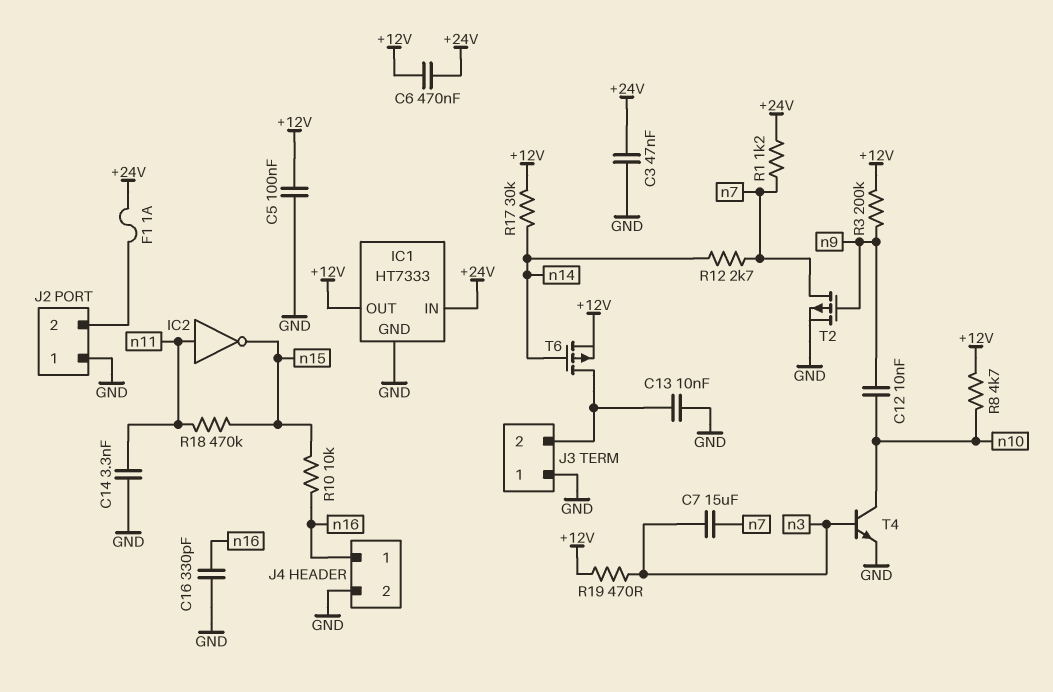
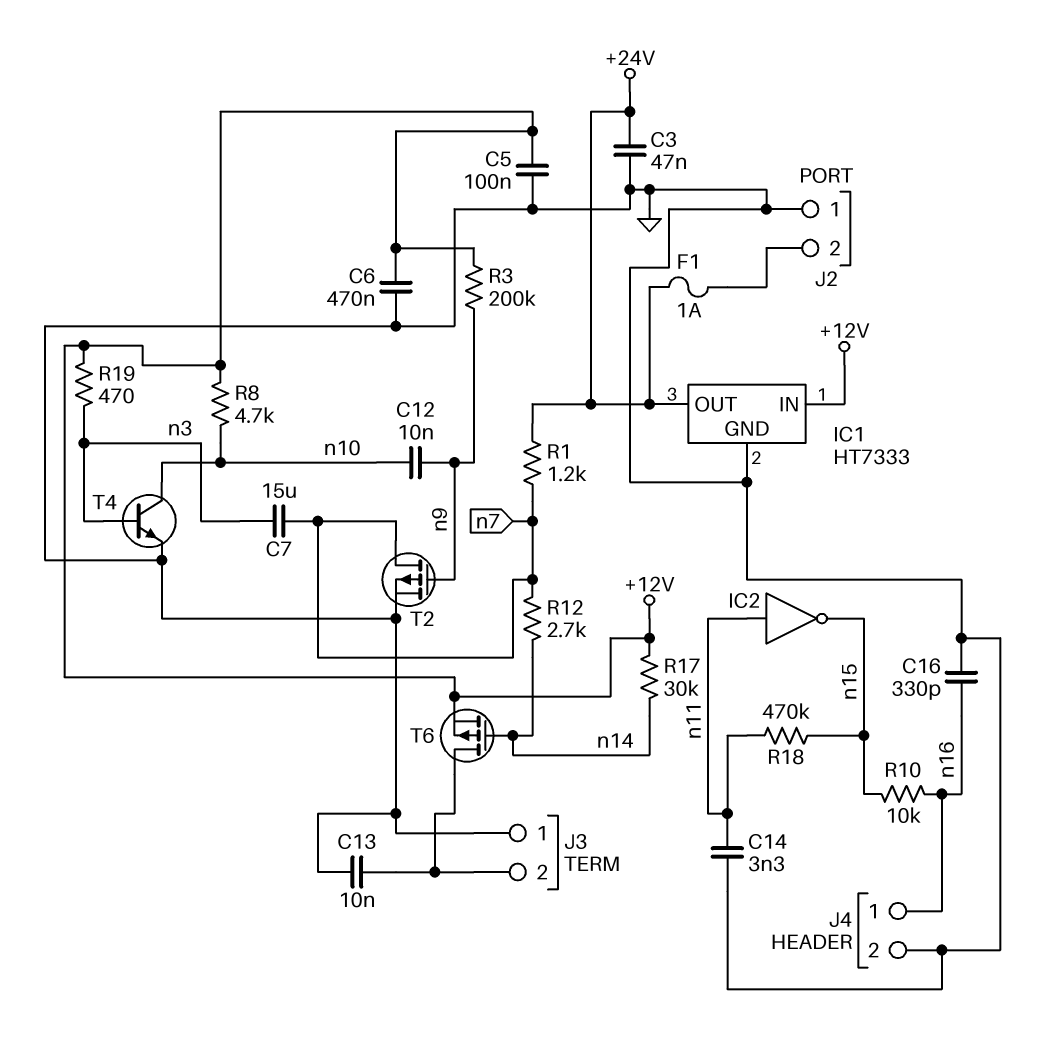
C6: 470nF (+12V, +24V) -> 470nF (+12V, GND)
IC1 pin IN: +24V -> +12V
IC1 pin OUT: +12V -> +24V

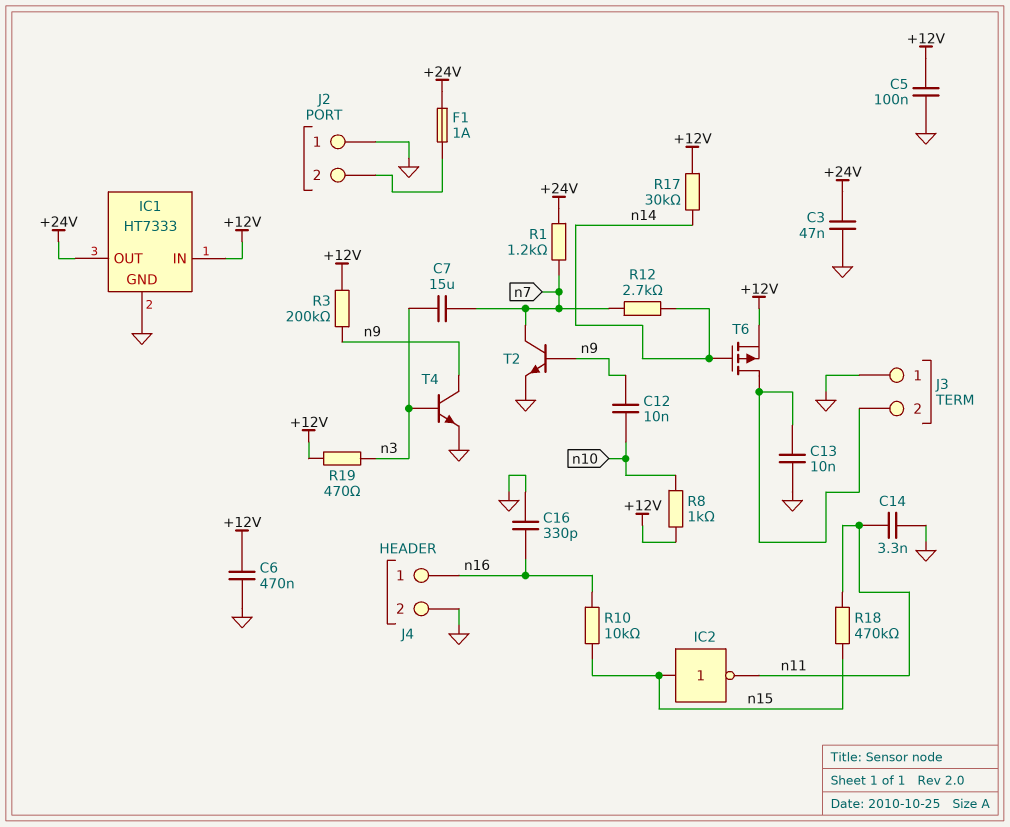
IC2: NOT (in n11, out n15) -> NOT (in n15, out n11)
R8: 4.7k (+12V, n10) -> 1k (+12V, n10)
T2: PMOS (G n9, D n7, S GND) -> NPN (B n9, C n7, E GND)
T4: NPN (B n3, C n10, E GND) -> NPN (B n3, C n9, E GND)

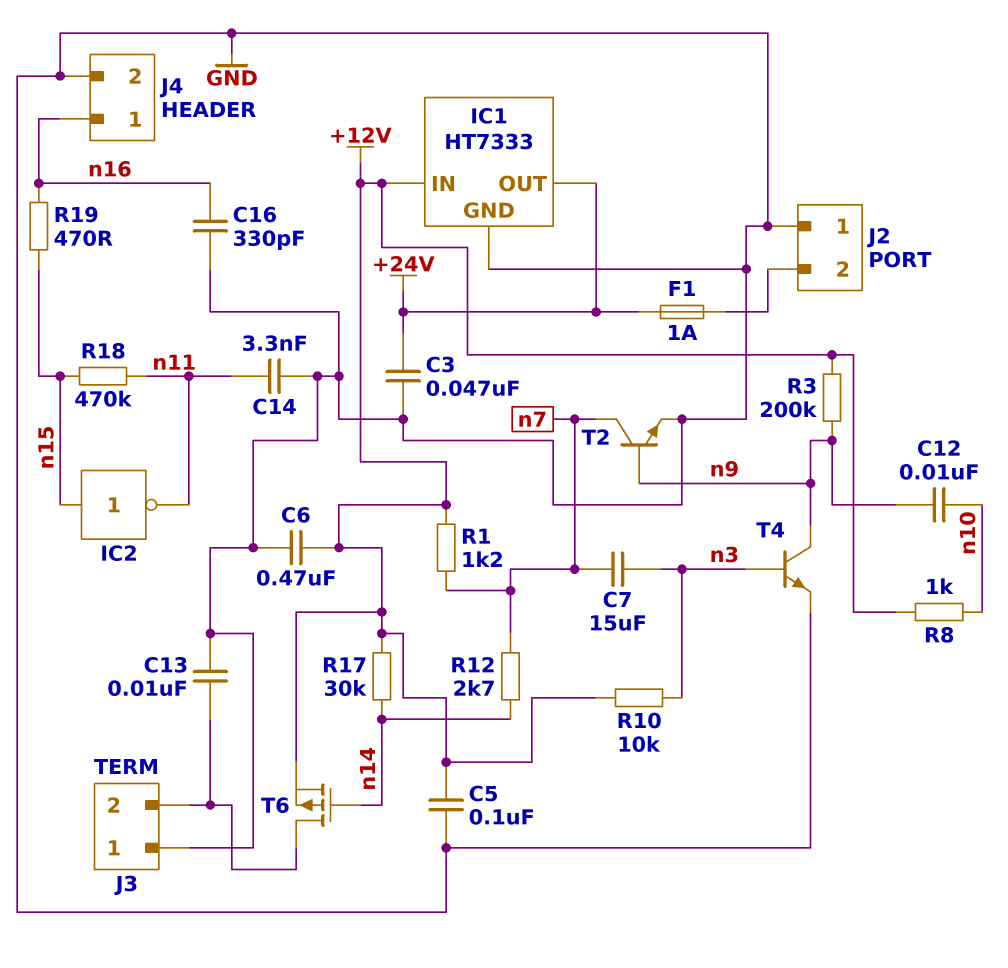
R1: 1.2k (+24V, n7) -> 1.2k (+12V, n7)
R10: 10k (n15, n16) -> 10k (+12V, n3)
R19: 470 (+12V, n3) -> 470 (n15, n16)

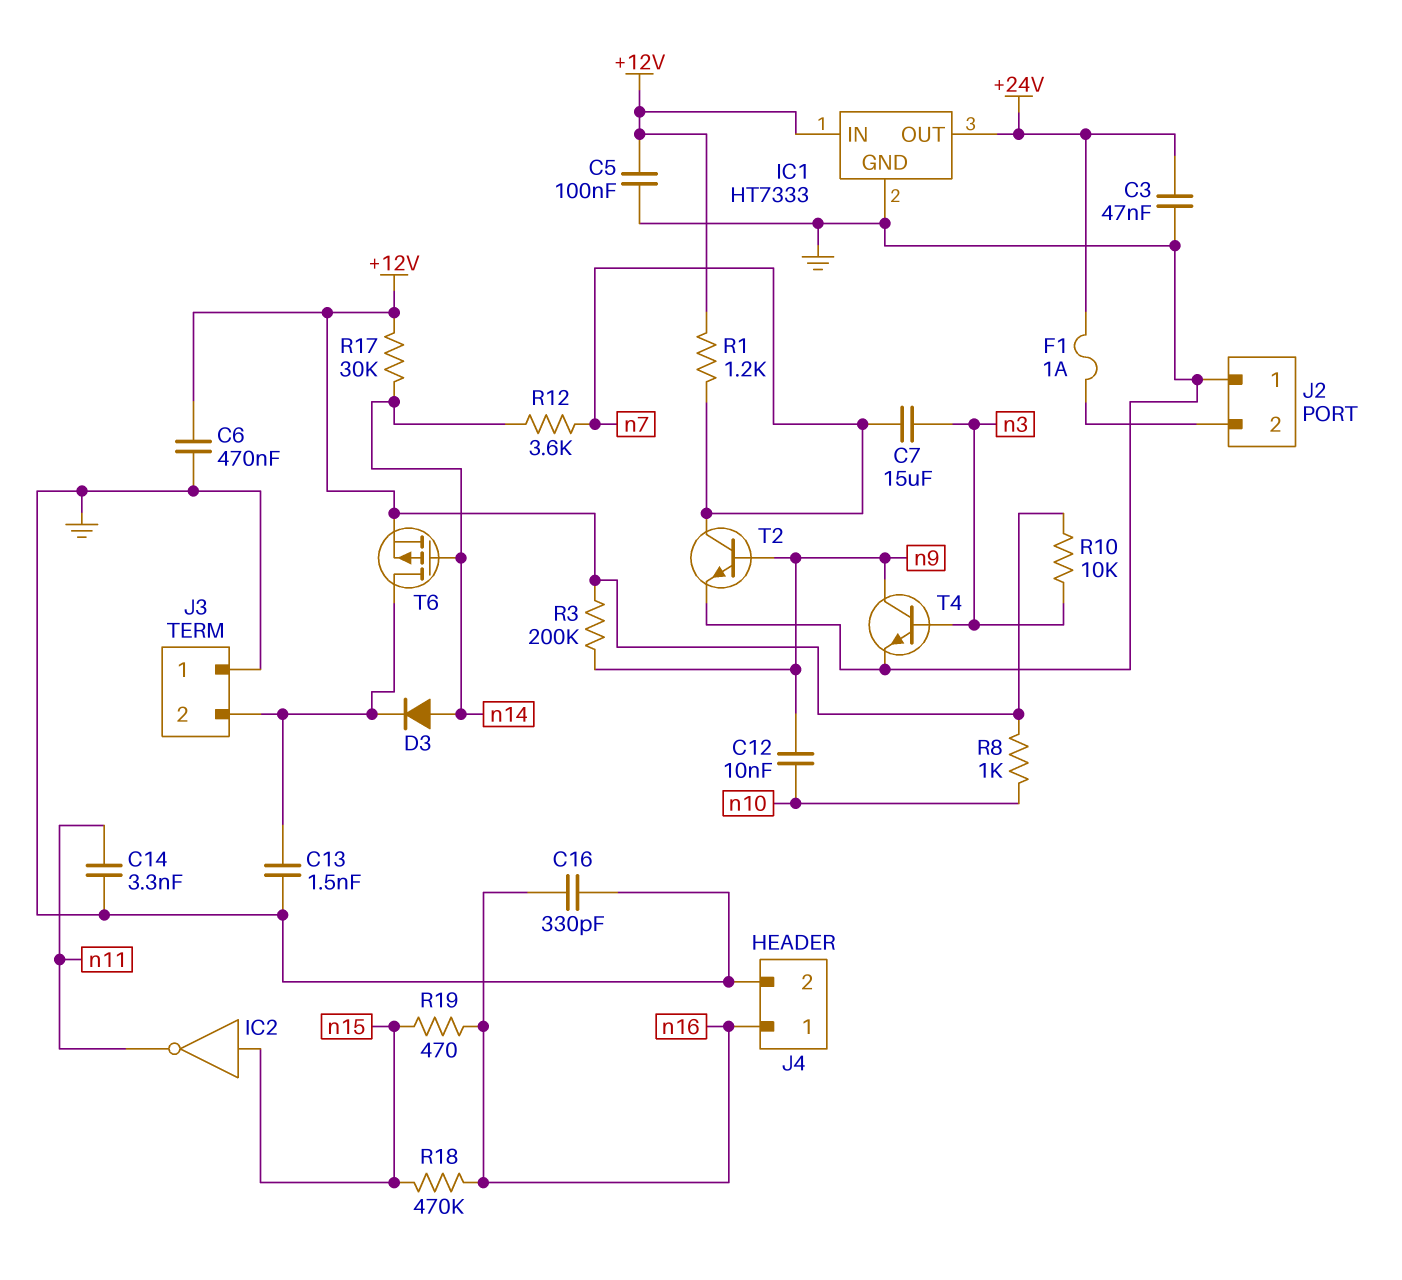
C13: 10nF (GND, J3/2) -> 1.5nF (GND, J3/2)
D3: none -> diode (A n14, K J3/2)
R12: 2.7k (n7, n14) -> 3.6k (n7, n14)
R18: 470k (n11, n15) -> 470k (n15, n16)

